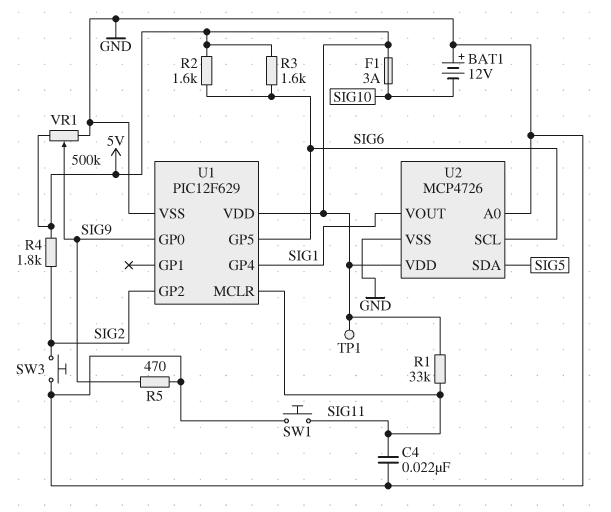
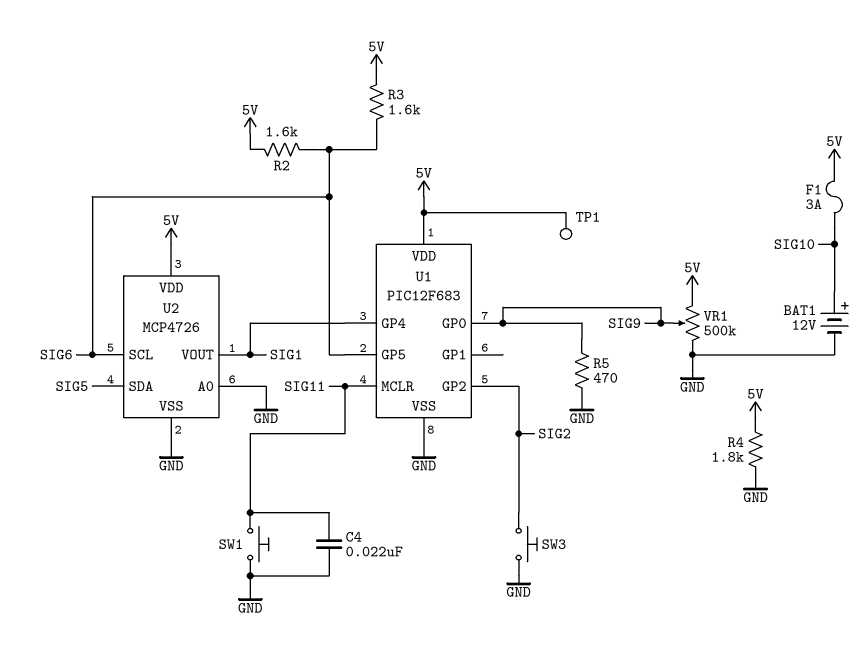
BAT1: 12V (plus GND, minus SIG10) -> 12V (plus SIG10, minus GND)
R1: 33k (5V, SIG11) -> none
R4: 1.8k (5V, SIG2) -> 1.8k (5V, GND)
U1: PIC12F629 -> PIC12F683

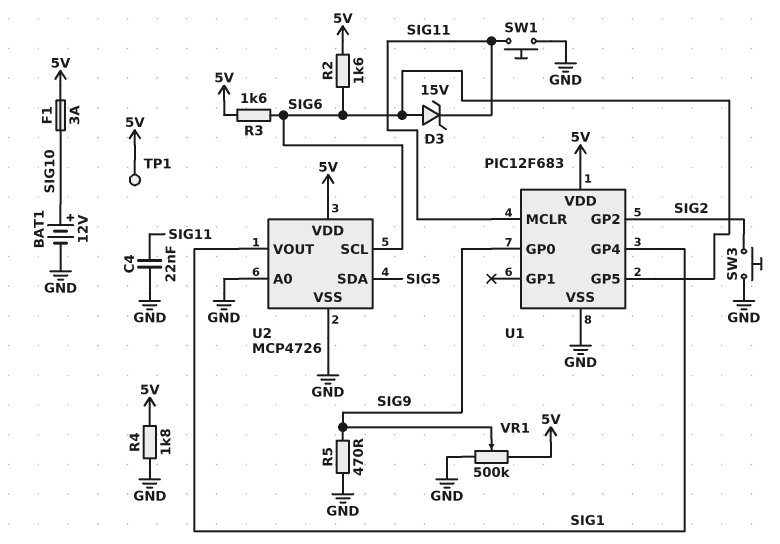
D3: none -> zener 15V (A SIG6, K SIG11)

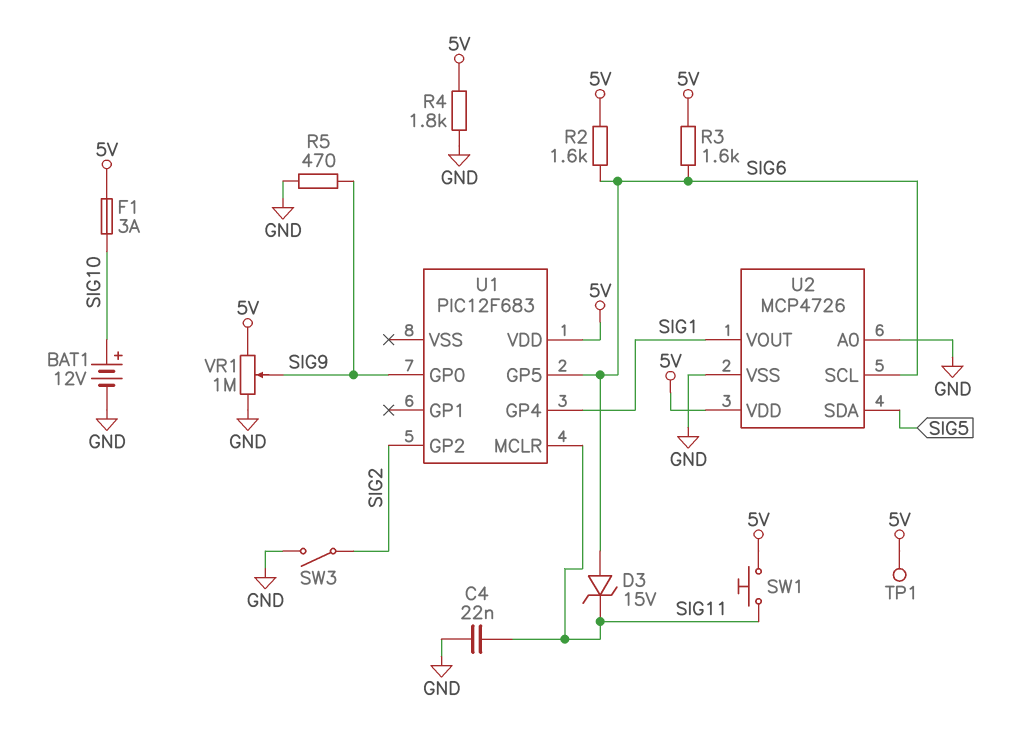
SW1: button (GND, SIG11) -> button (5V, SIG11)
SW3: button (GND, SIG2) -> switch (GND, SIG2)
U1 pin VSS: GND -> none
VR1: 500k (5V, GND, wiper SIG9) -> 1M (5V, GND, wiper SIG9)

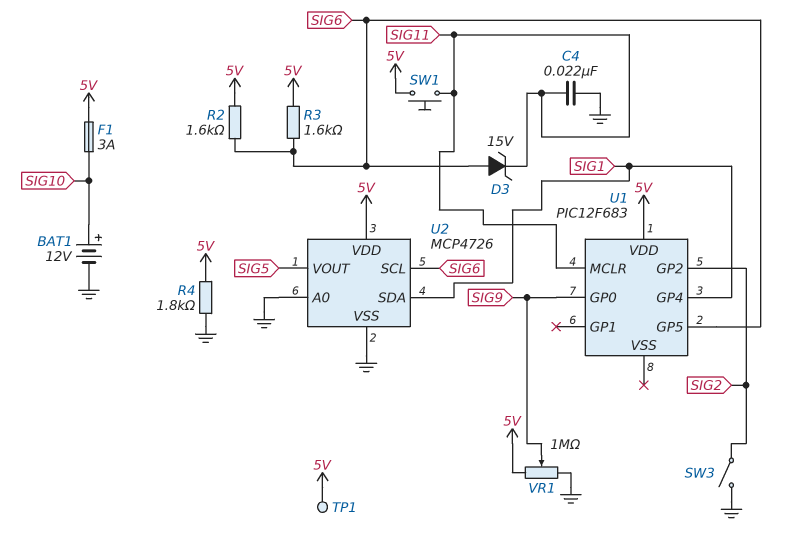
R5: 470 (GND, SIG9) -> none
U2 pin SDA: SIG5 -> SIG1
U2 pin VOUT: SIG1 -> SIG5

